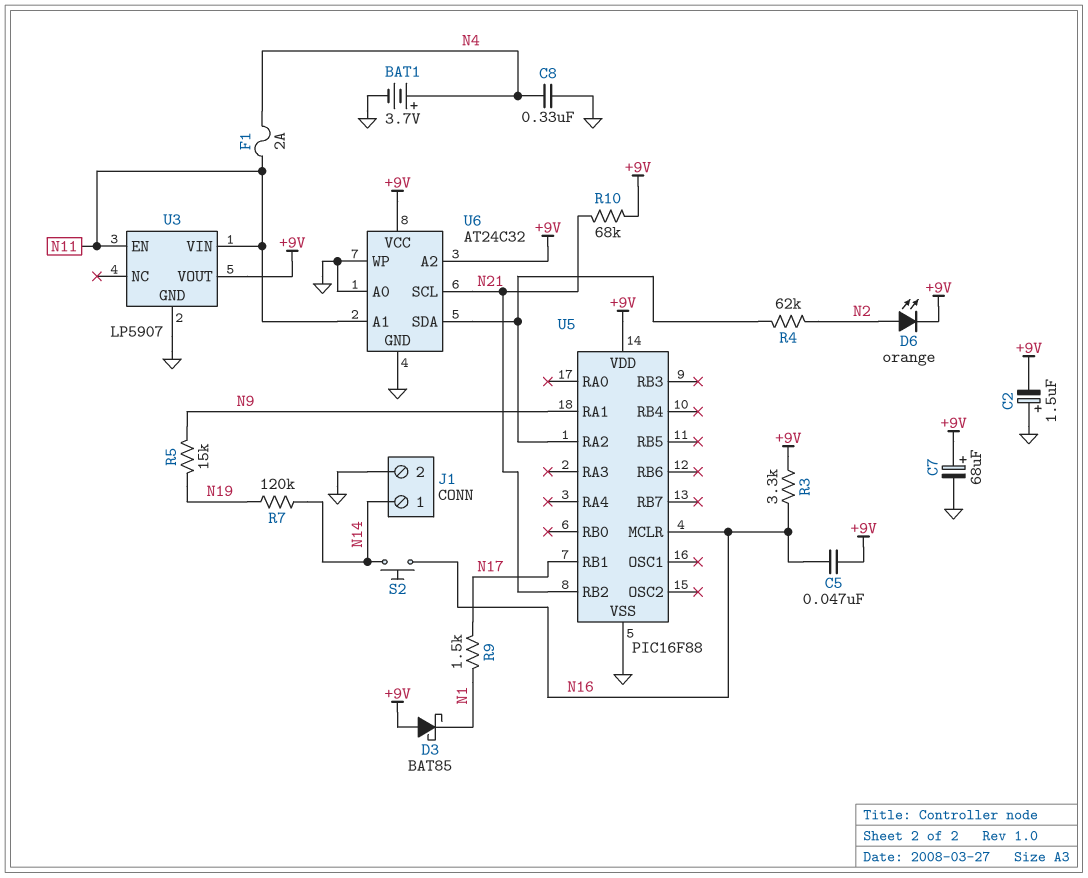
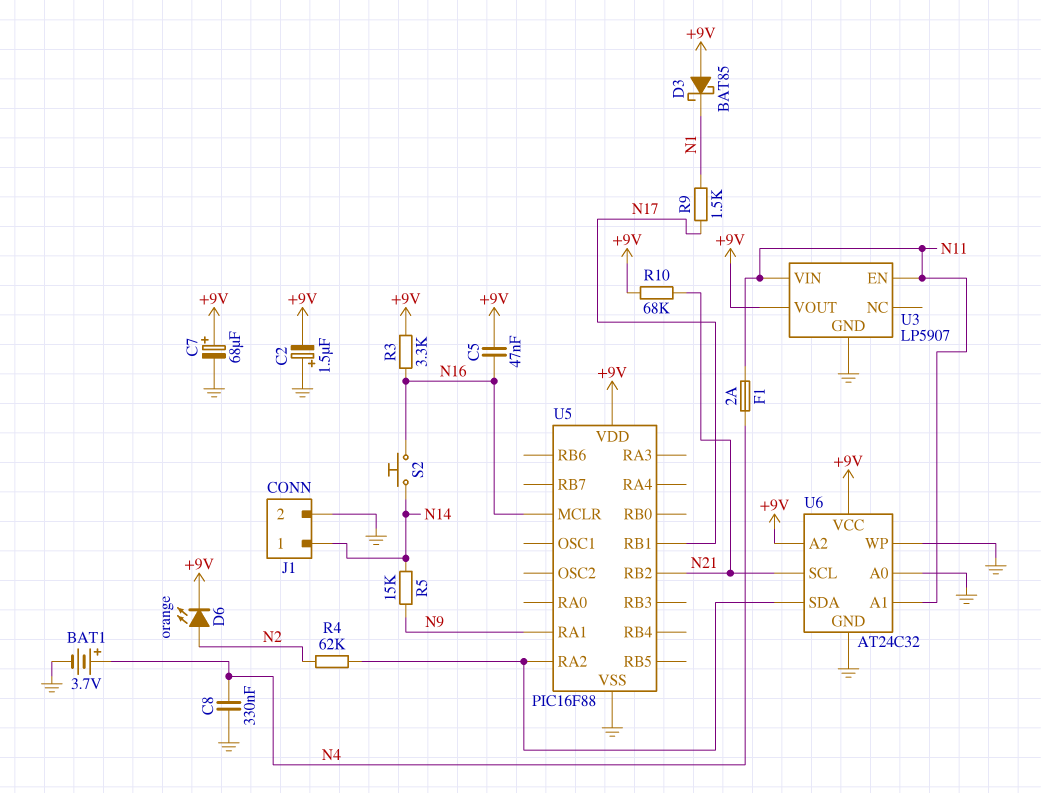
R5: 15k (N9, N19) -> 15k (N9, N14)
R7: 120k (N14, N19) -> none

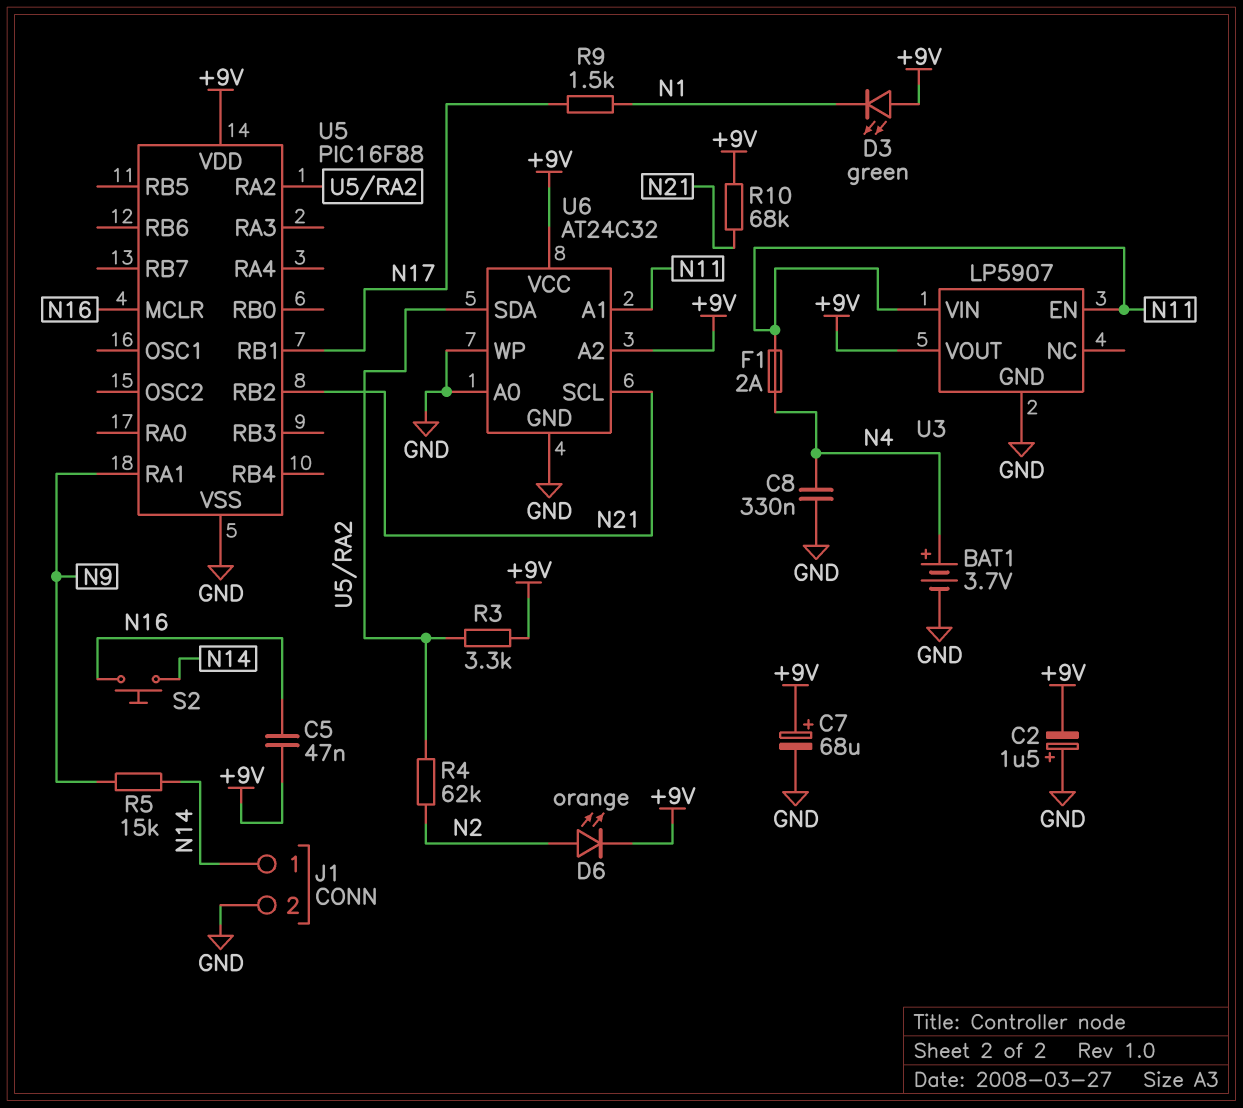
D3: schottky BAT85 (A +9V, K N1) -> LED green (A +9V, K N1)
R3: 3.3k (+9V, N16) -> 3.3k (+9V, U5/RA2)

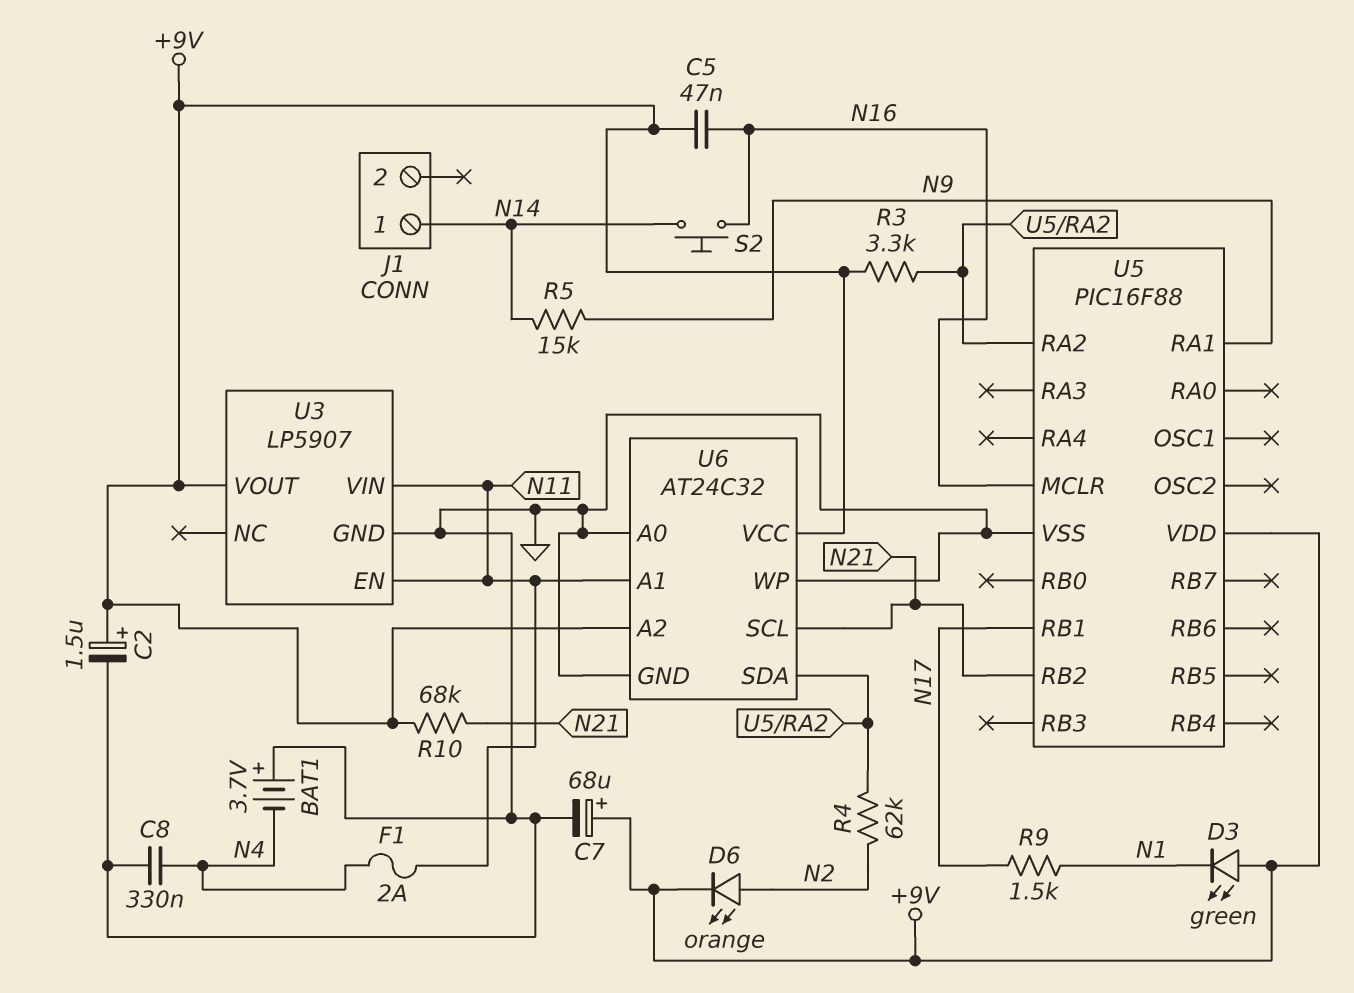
BAT1: 3.7V (plus N4, minus GND) -> 3.7V (plus GND, minus N4)
C2: 1.5uF (plus GND, minus +9V) -> 1.5uF (plus +9V, minus GND)
J1 pin 2: GND -> none

